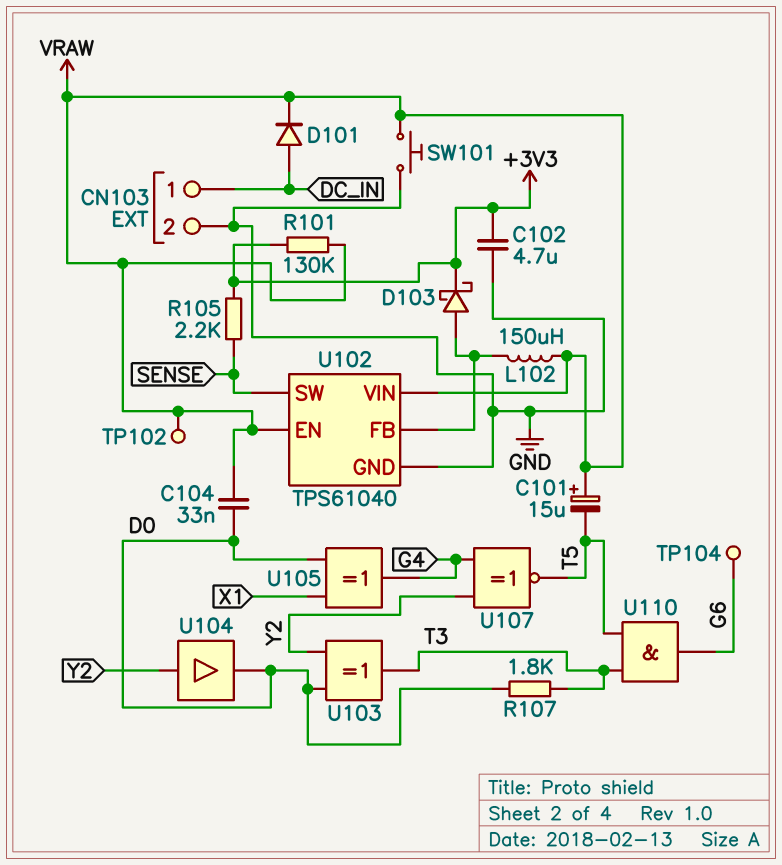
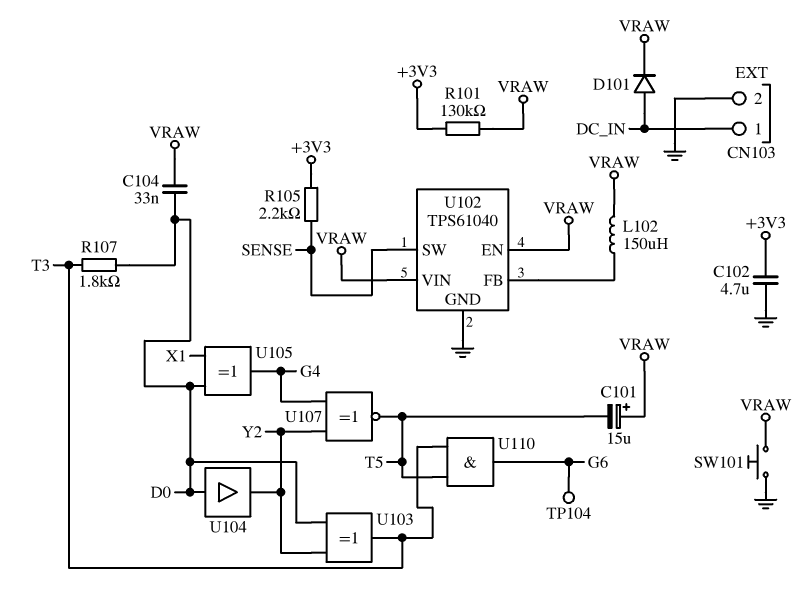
D103: schottky (A U102/FB, K +3V3) -> none
TP102: test point (VRAW) -> none
U104: buffer (in Y2, out D0) -> buffer (in D0, out Y2)

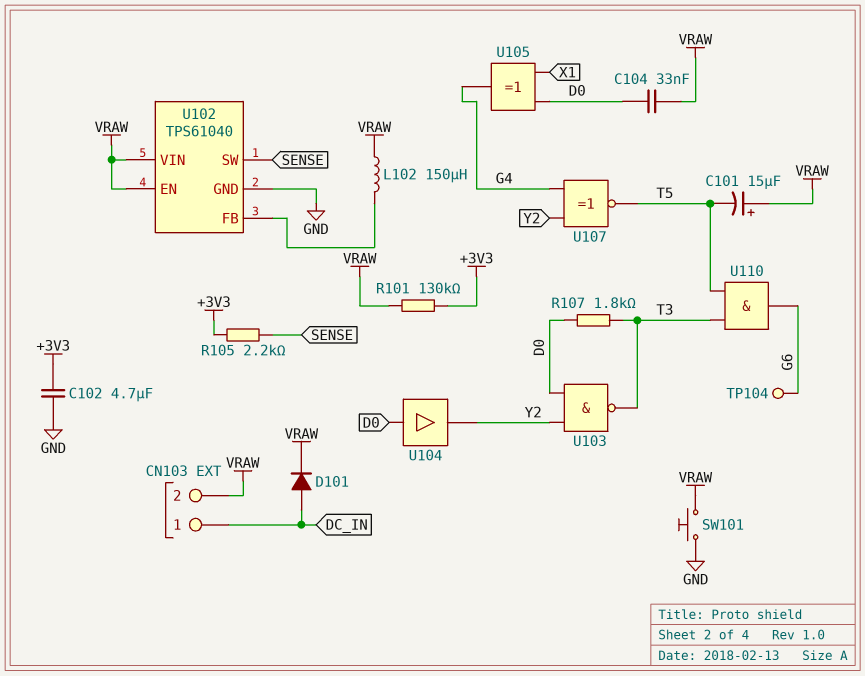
CN103 pin 2: GND -> VRAW
U103: XOR (in D0, in Y2, out T3) -> NAND (in D0, in Y2, out T3)

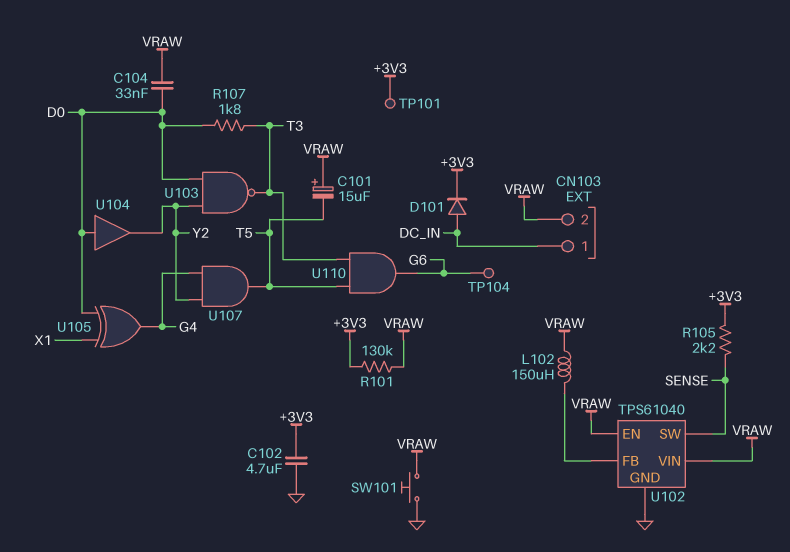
D101: diode (A DC_IN, K VRAW) -> diode (A DC_IN, K +3V3)
TP101: none -> test point (+3V3)
U107: XNOR (in G4, in Y2, out T5) -> AND (in G4, in Y2, out T5)

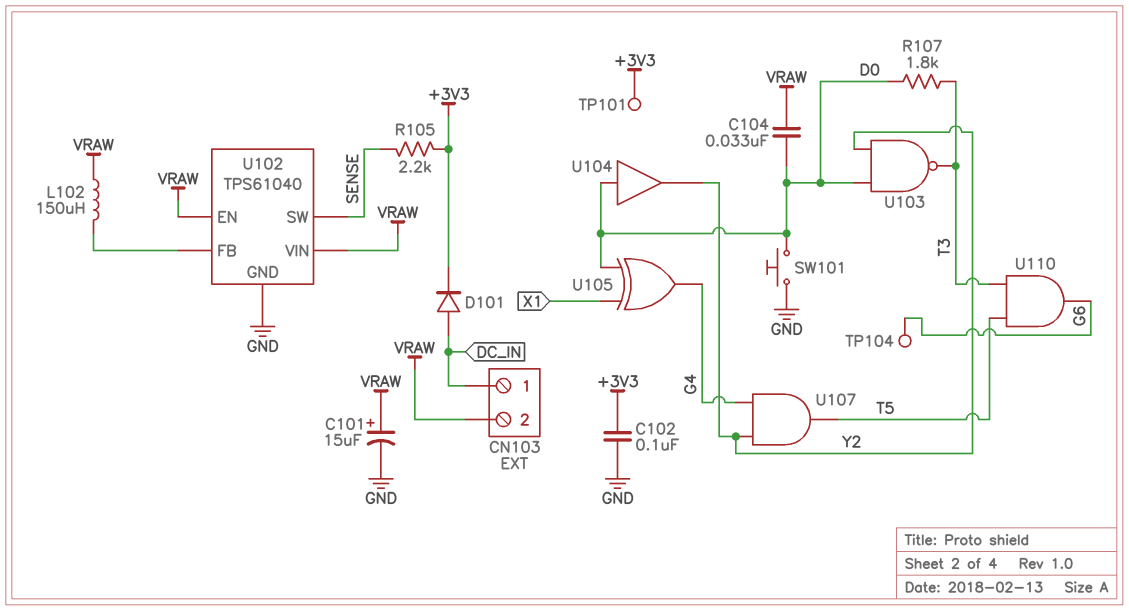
C101: 15uF (plus VRAW, minus T5) -> 15uF (plus VRAW, minus GND)
C102: 4.7uF (+3V3, GND) -> 100nF (+3V3, GND)
R101: 130k (+3V3, VRAW) -> none
SW101: button (GND, VRAW) -> button (D0, GND)

